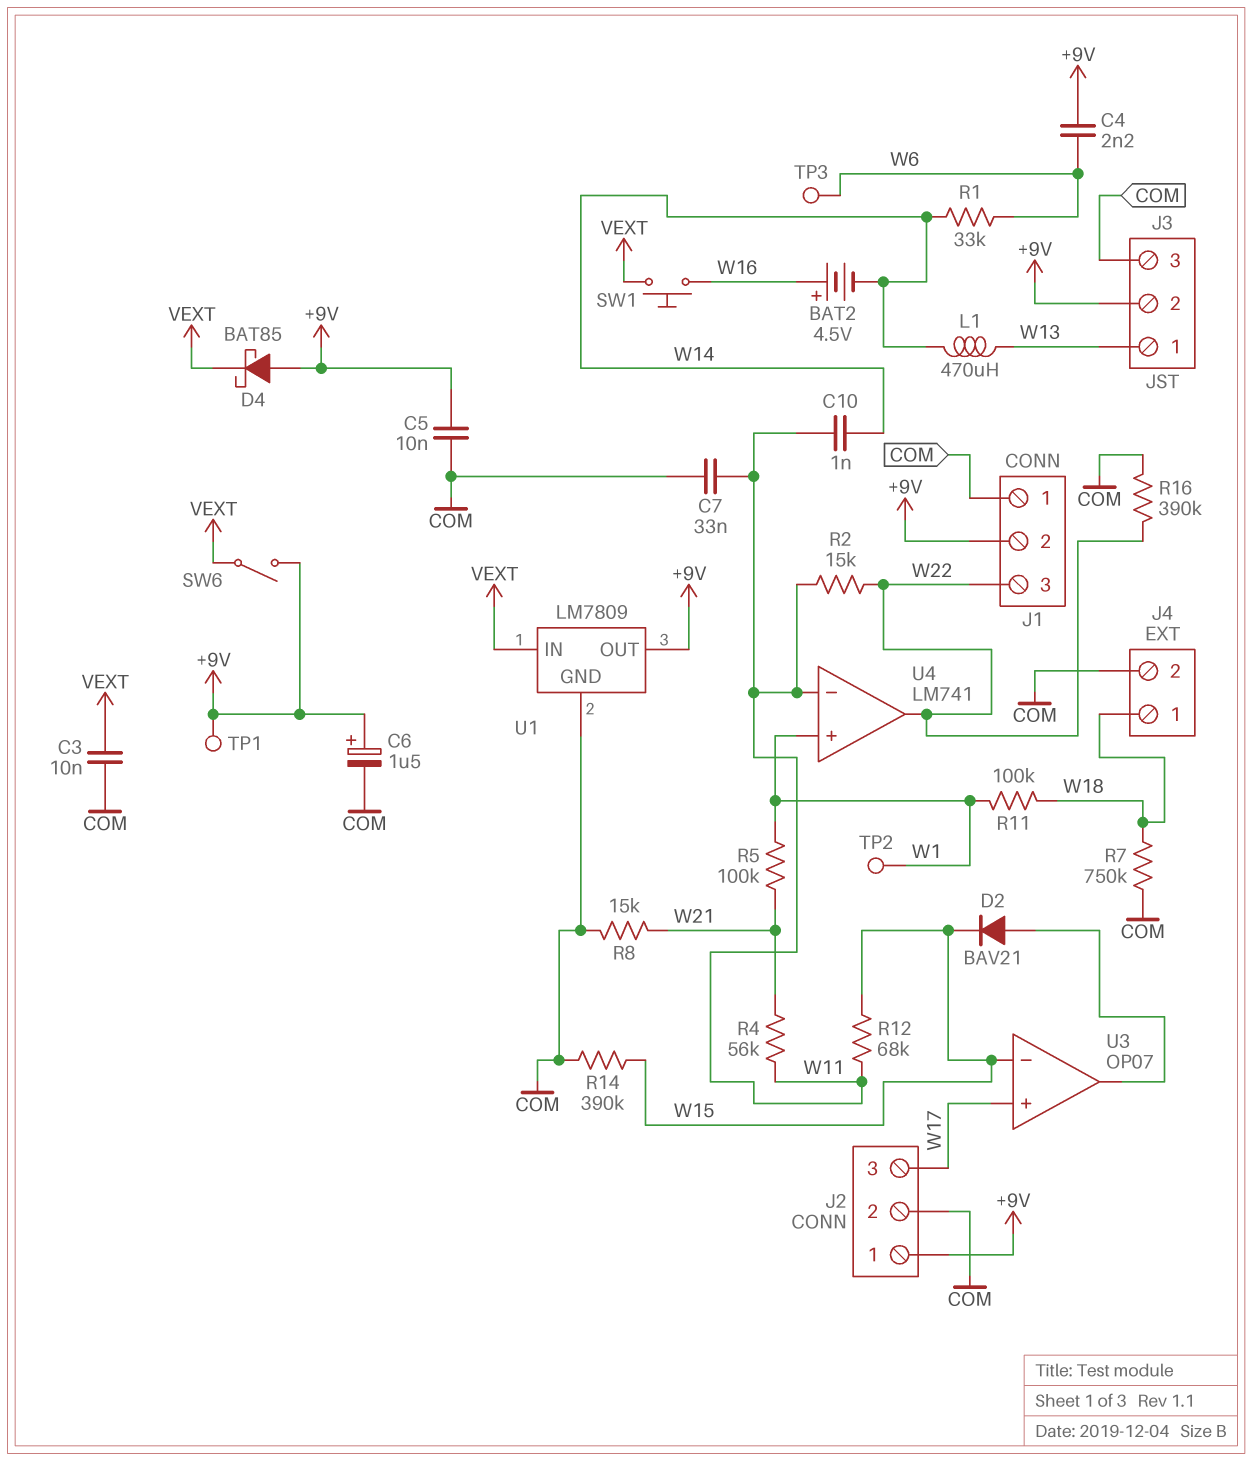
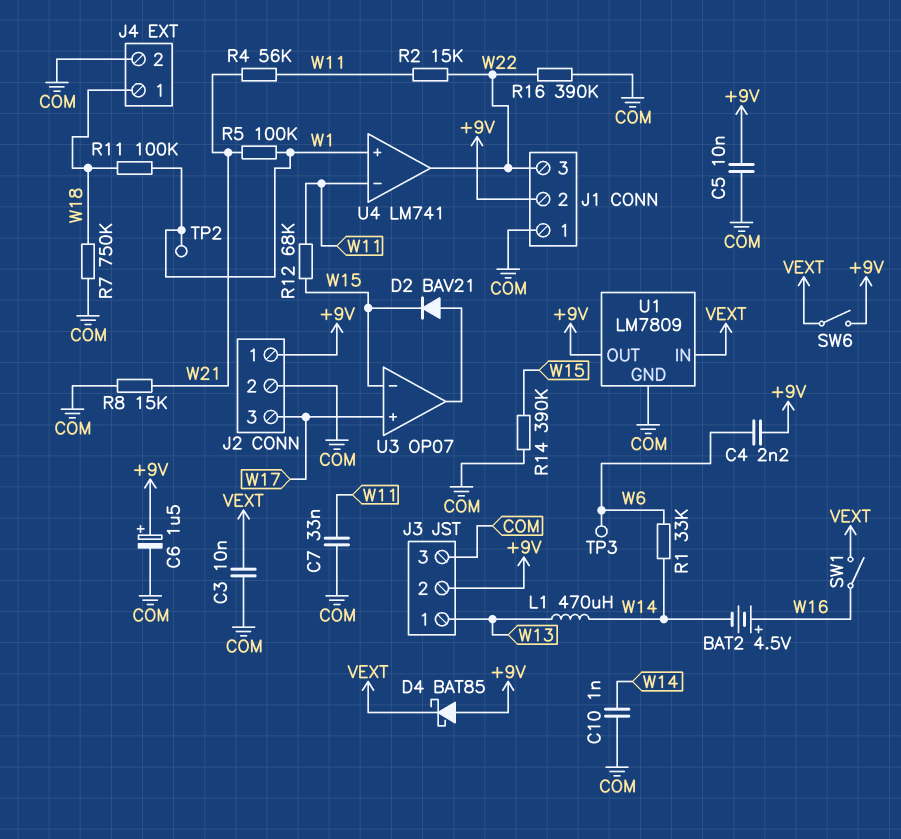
C10: 1nF (W11, W14) -> 1nF (COM, W14)
SW1: button (VEXT, W16) -> switch (VEXT, W16)
TP1: test point (+9V) -> none

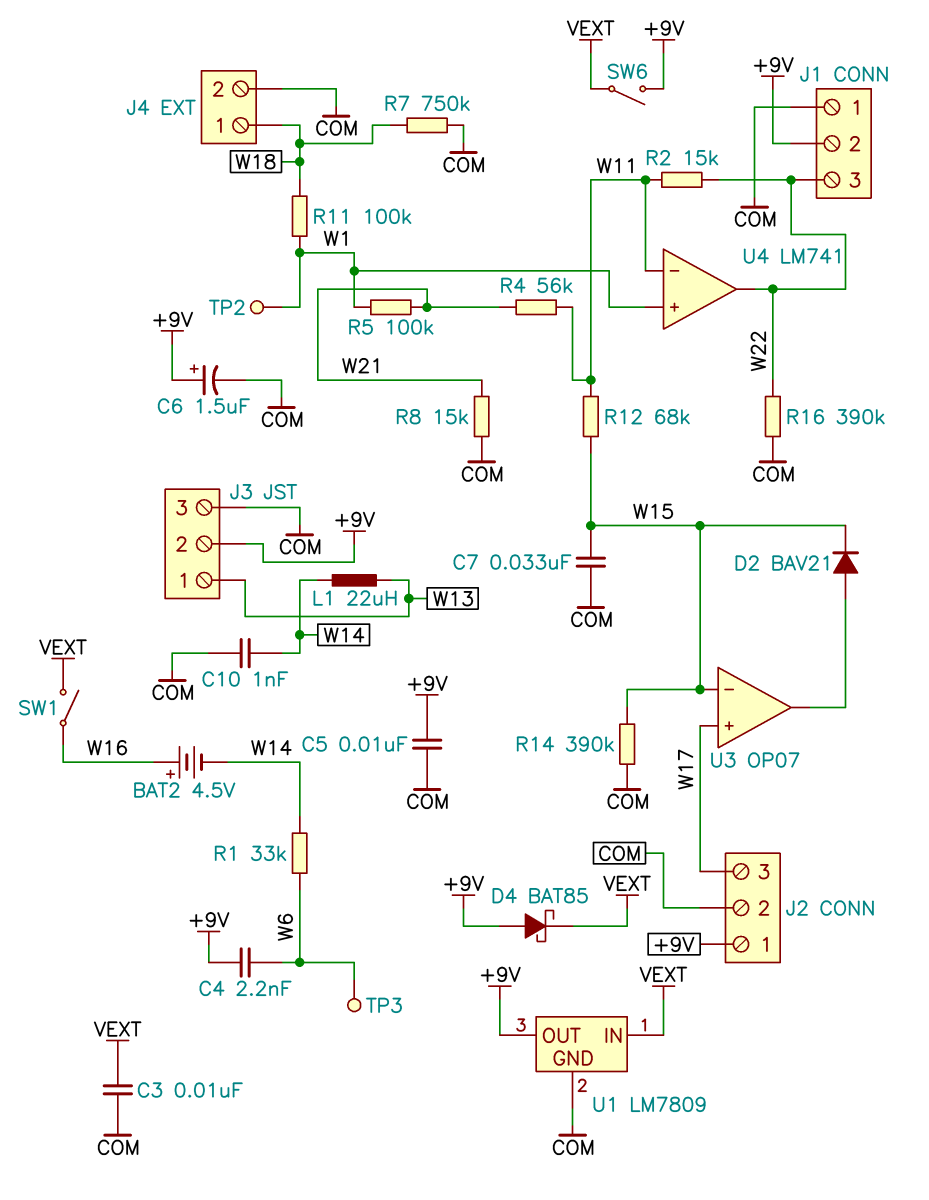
C7: 33nF (COM, W11) -> 33nF (COM, W15)
L1: 470uH (W13, W14) -> 22uH (W13, W14)

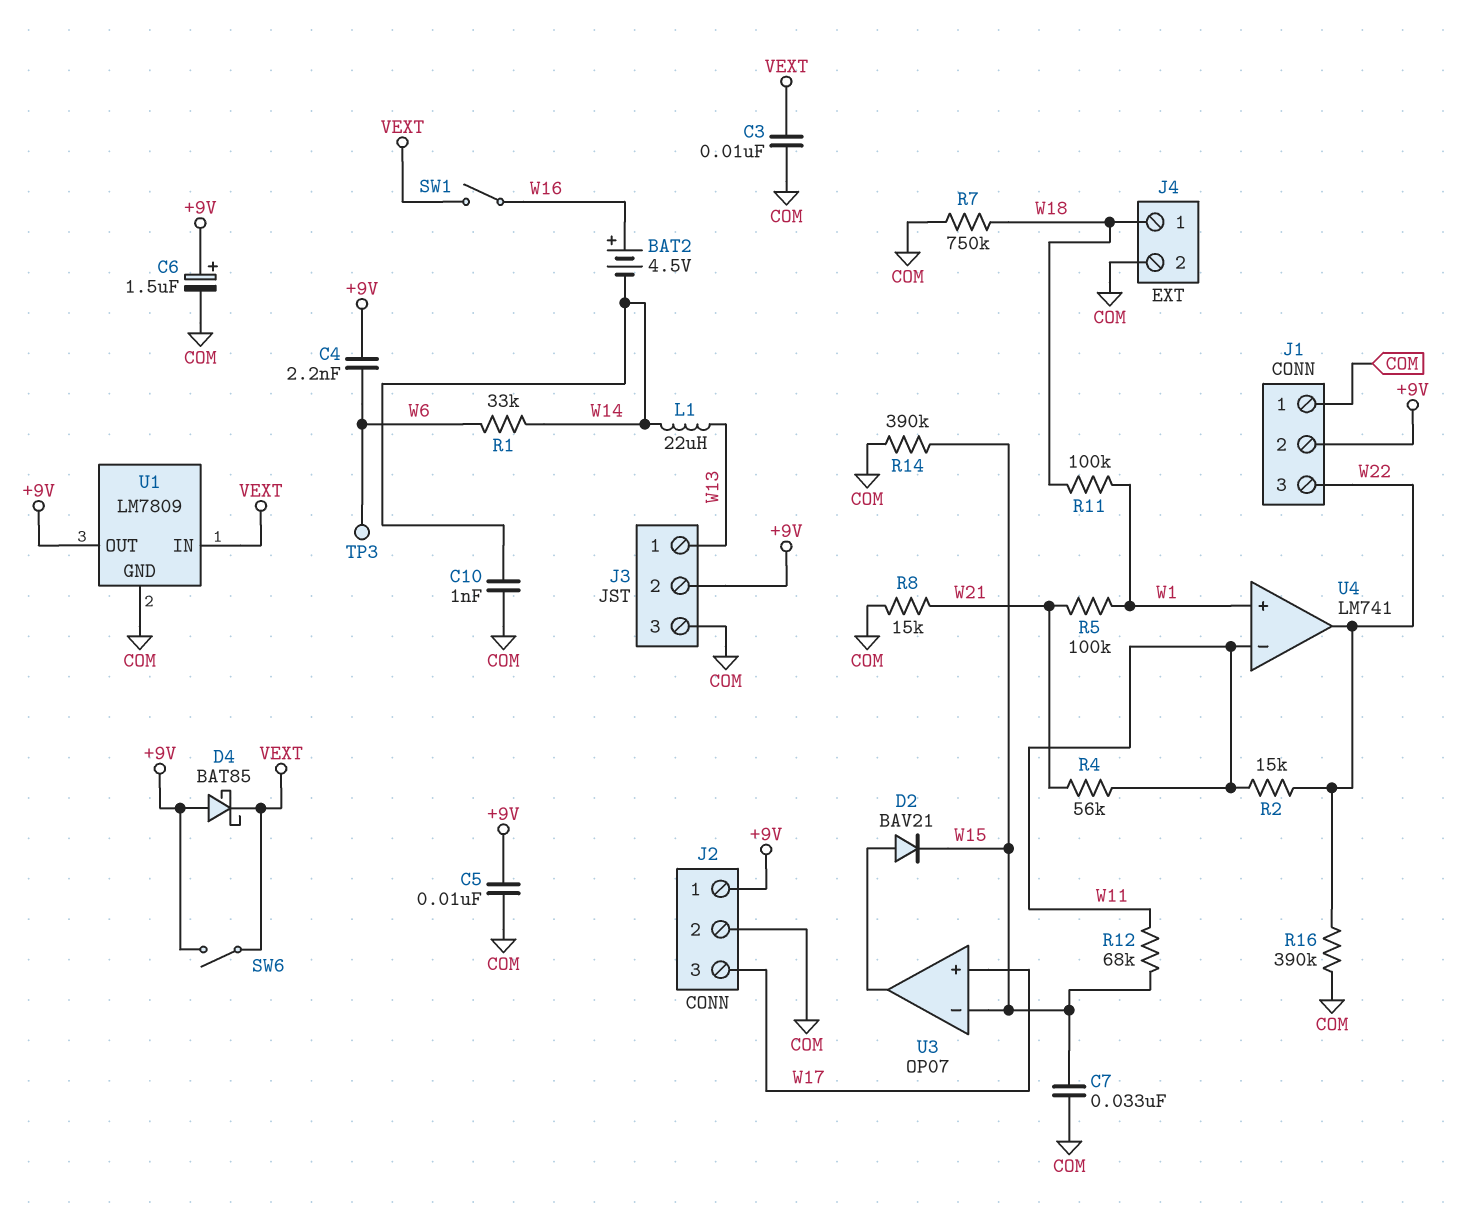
TP2: test point (W1) -> none

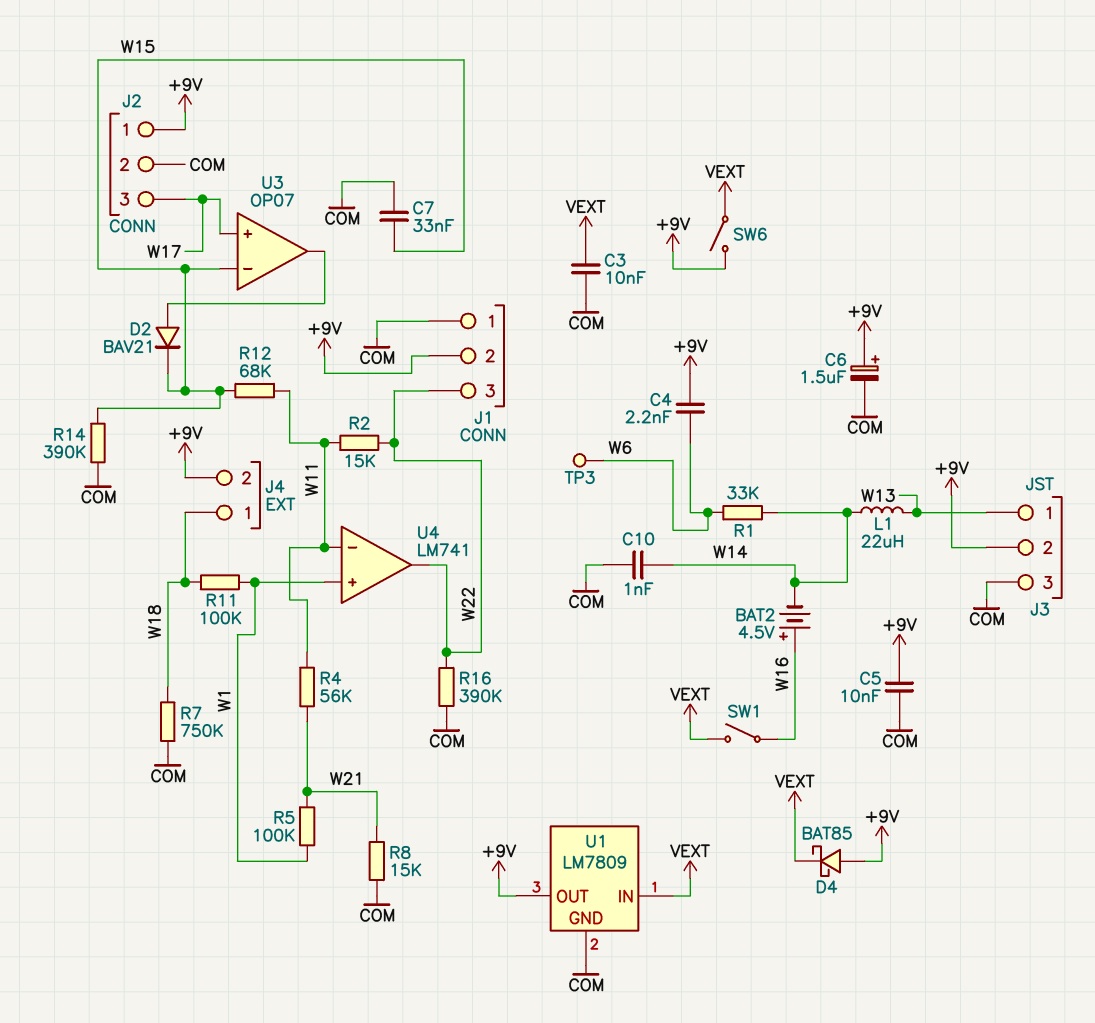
J4 pin 2: COM -> +9V

